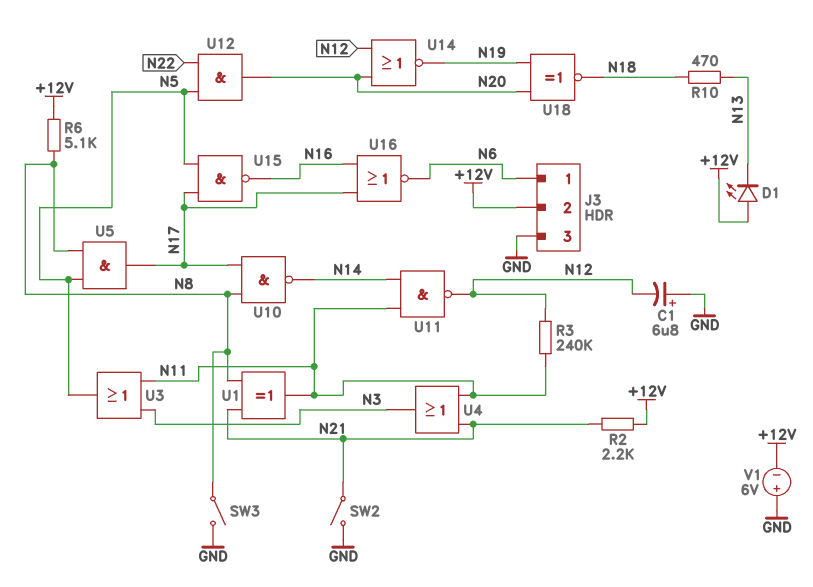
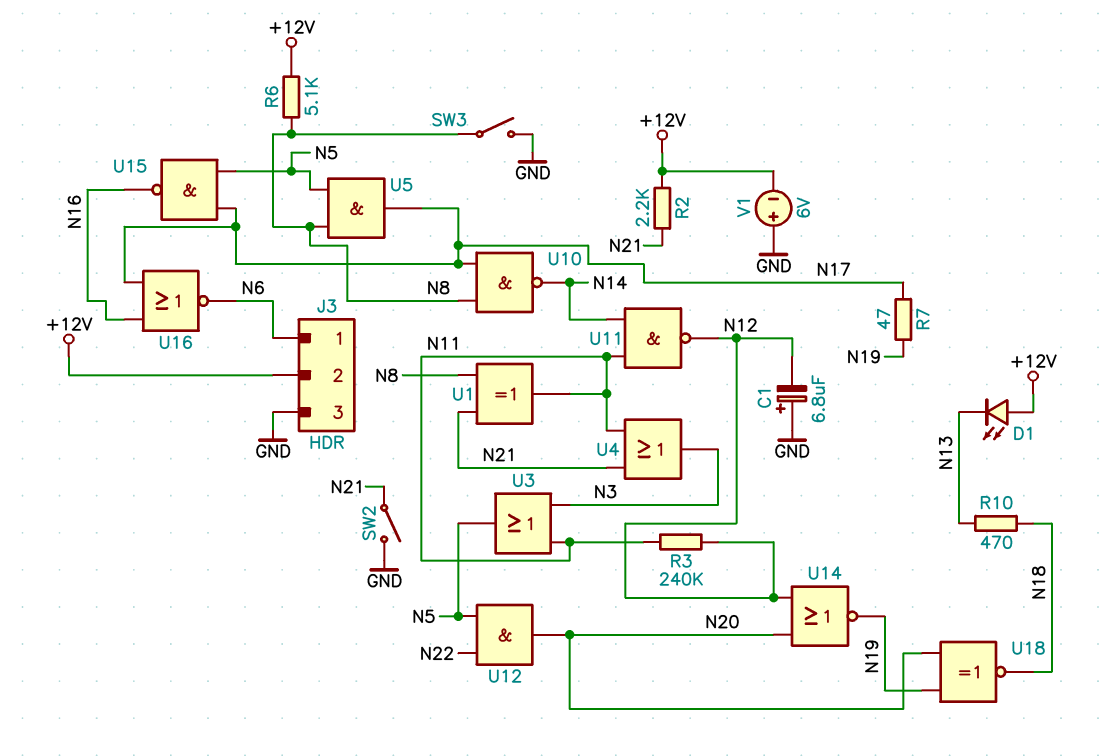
R7: none -> 47 (N17, N19)

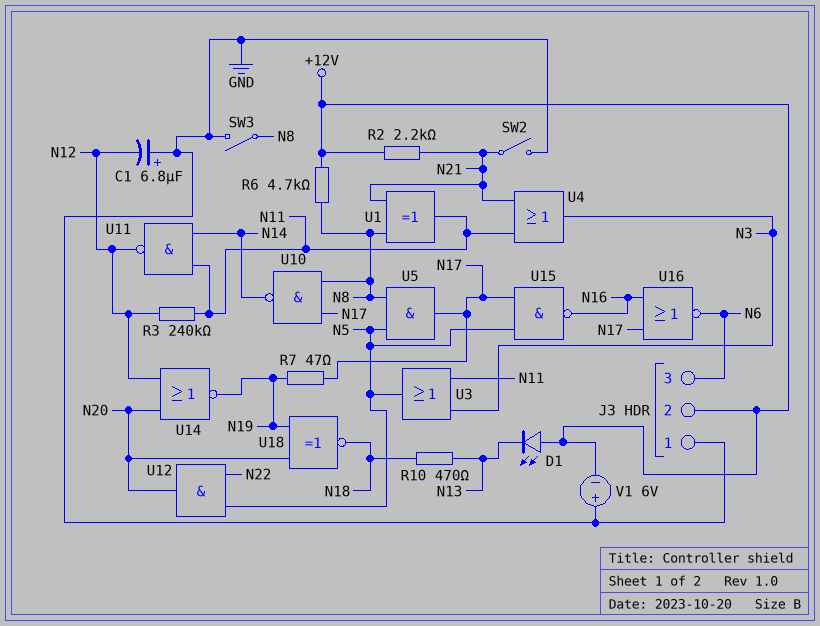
J3 pin 1: N6 -> GND
J3 pin 3: GND -> N6
R6: 5.1k (+12V, N8) -> 4.7k (+12V, N8)

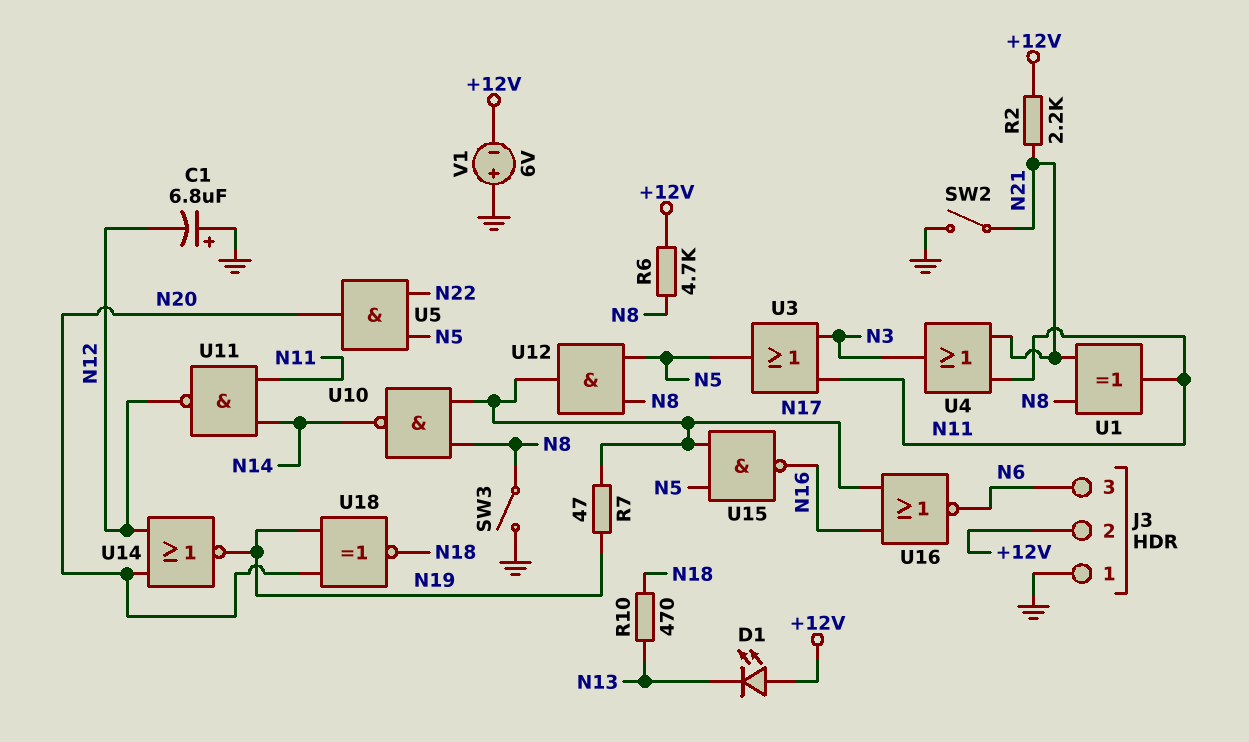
R3: 240k (N11, N12) -> none
U5: AND (in N5, in N8, out N17) -> AND (in N5, in N22, out N20)
U12: AND (in N5, in N22, out N20) -> AND (in N5, in N8, out N17)

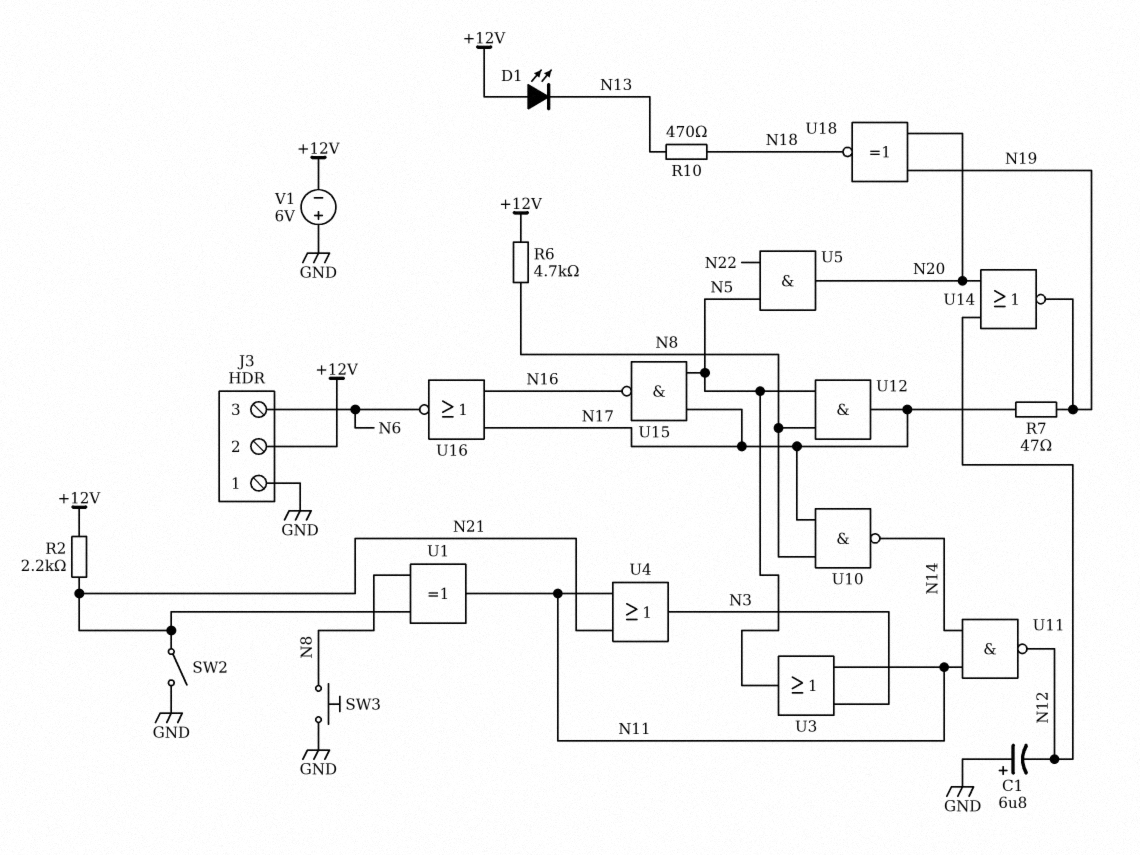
SW3: switch (GND, N8) -> button (GND, N8)

